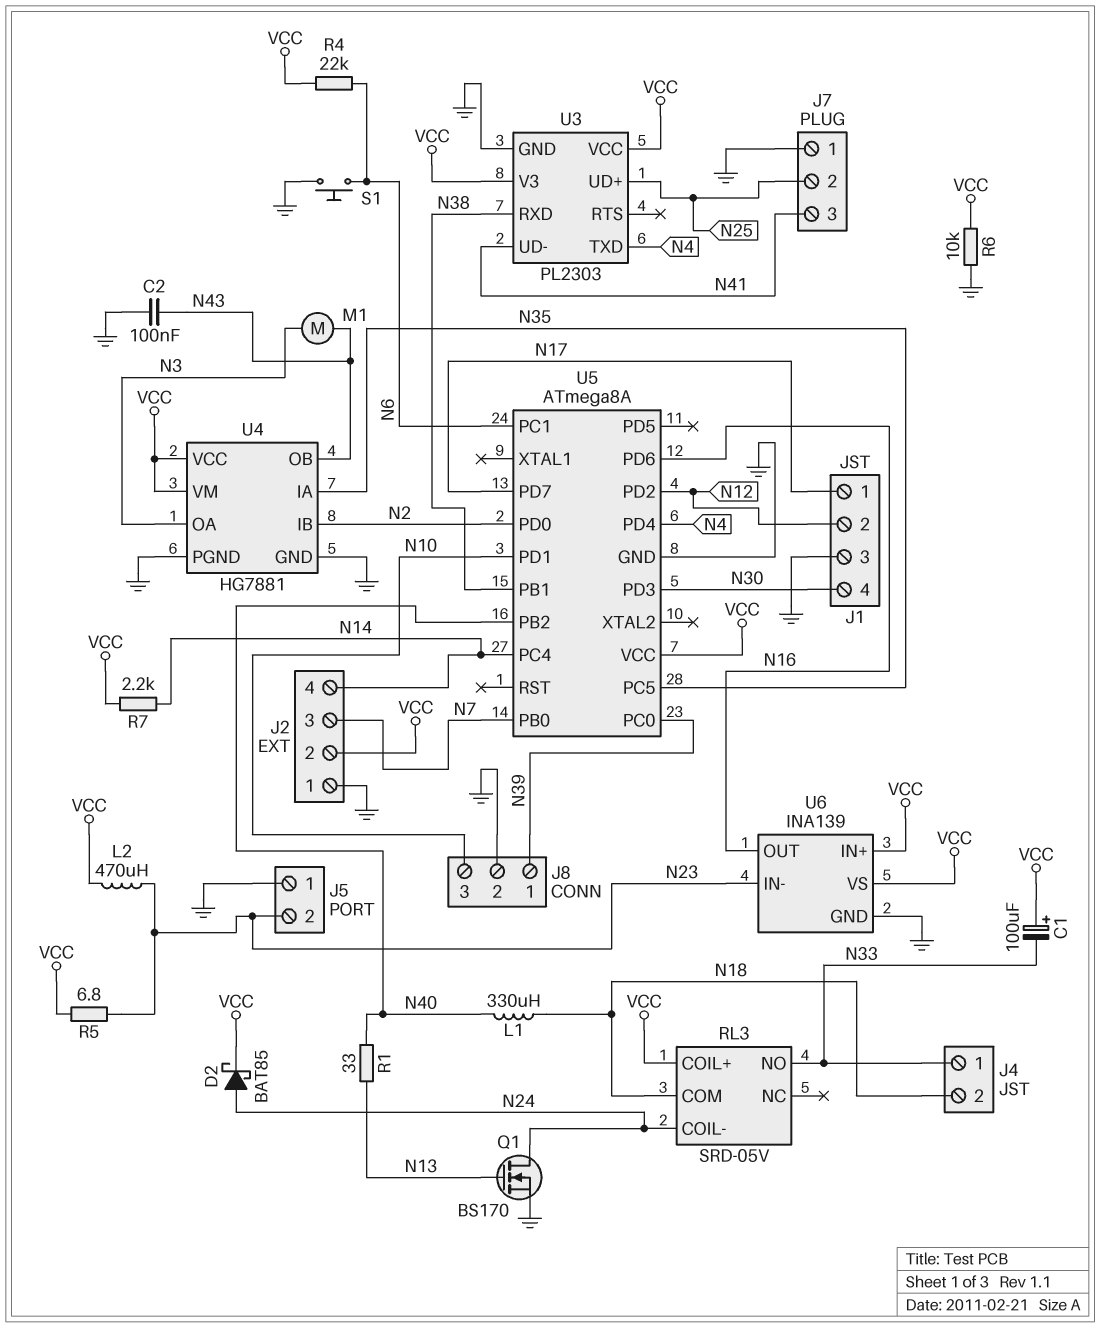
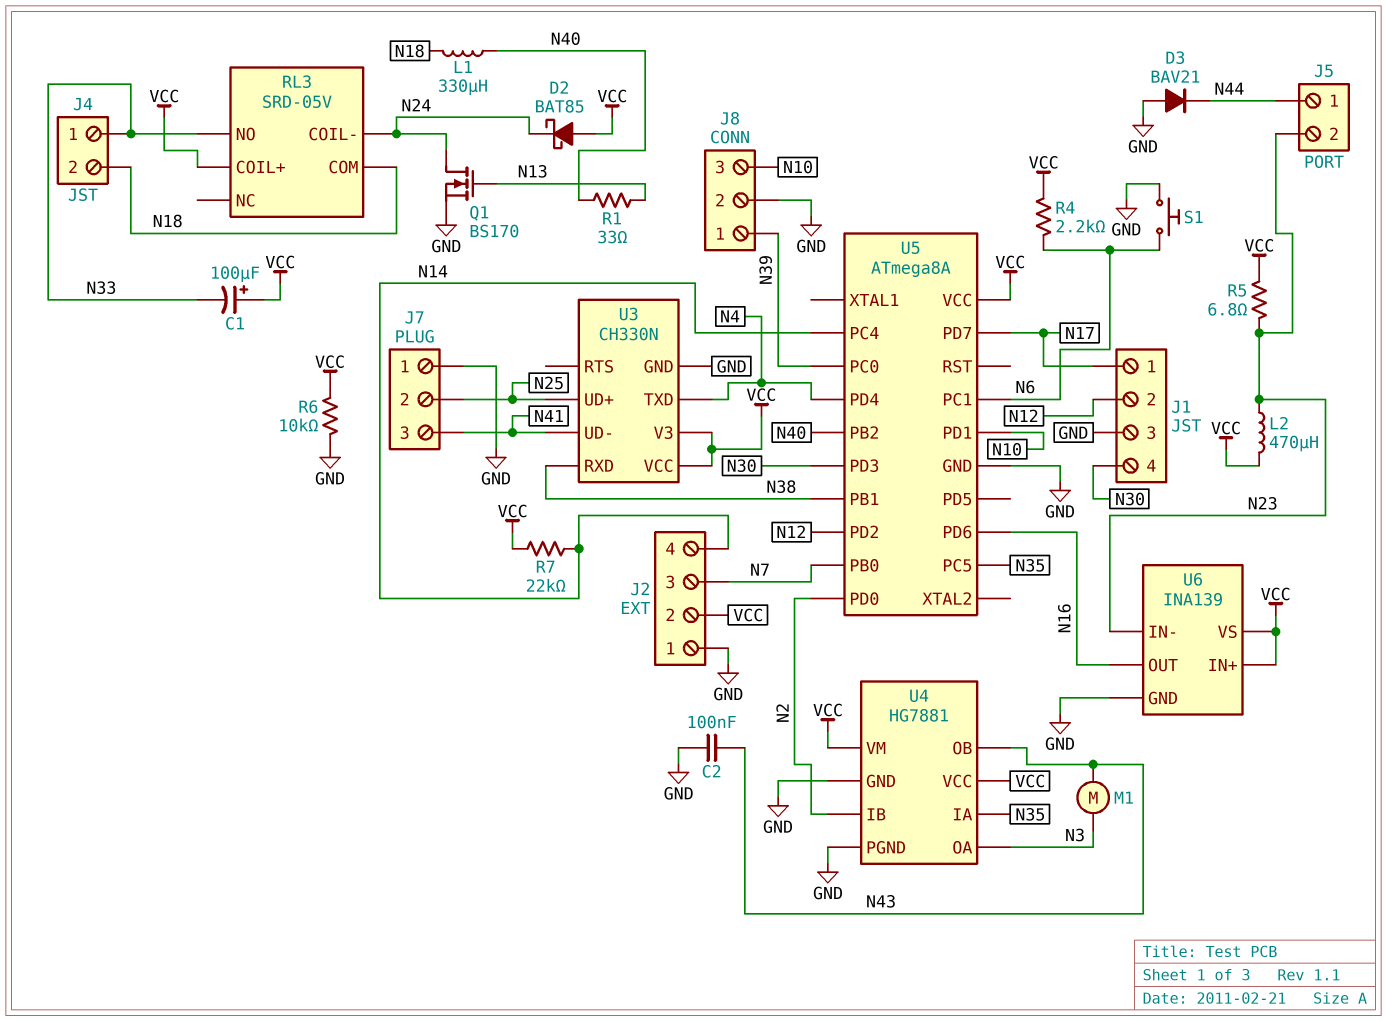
D2: schottky BAT85 (A N24, K VCC) -> schottky BAT85 (A VCC, K N24)
D3: none -> diode BAV21 (A GND, K N44)
J5 pin 1: GND -> N44
R4: 22k (N6, VCC) -> 2.2k (N6, VCC)
R7: 2.2k (N14, VCC) -> 22k (N14, VCC)
U3: PL2303 -> CH330N

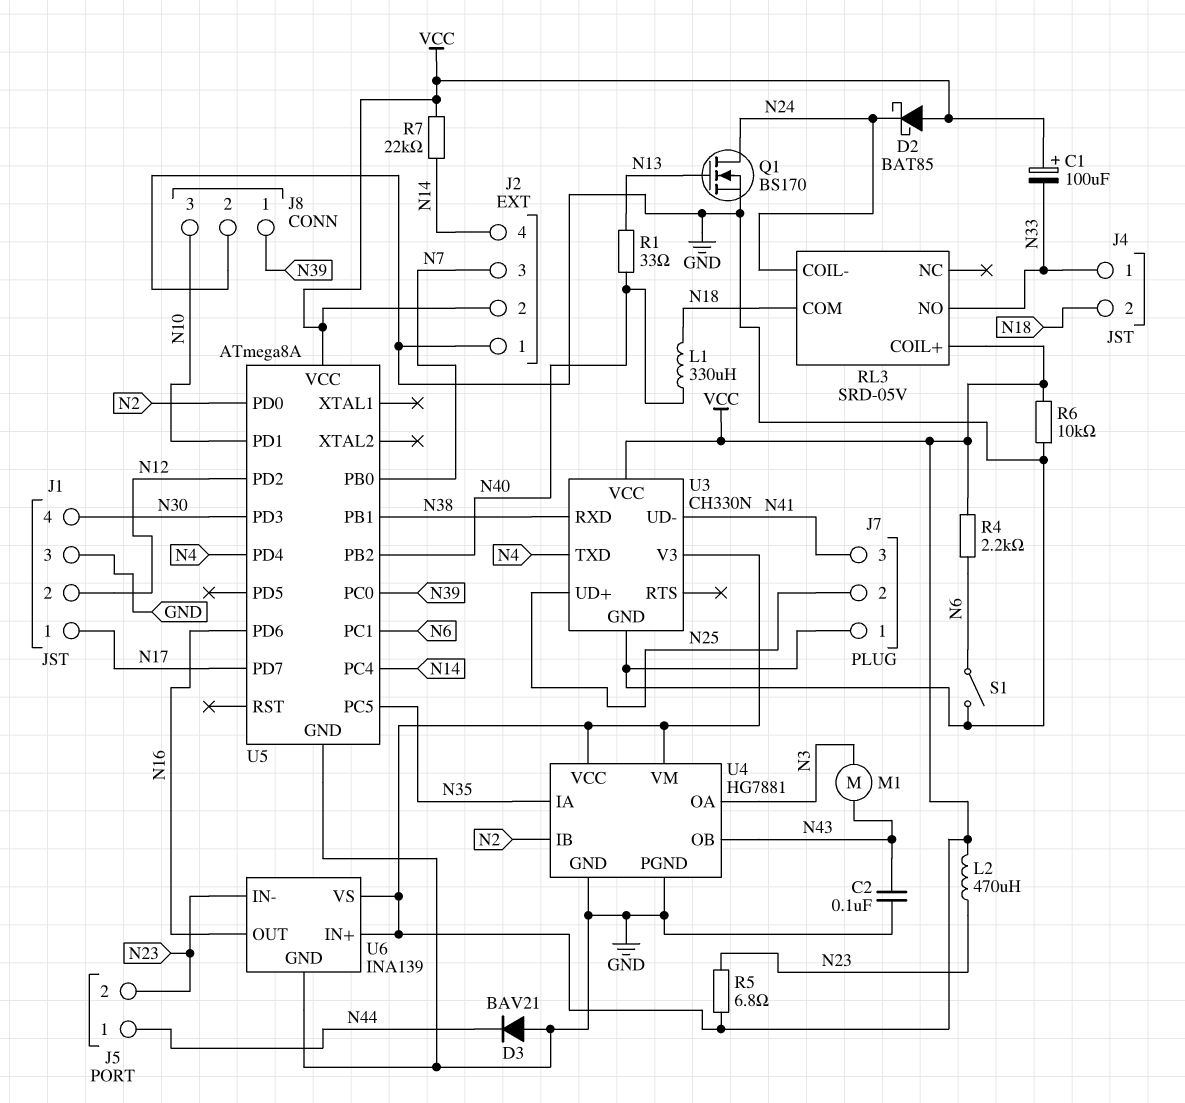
S1: button (GND, N6) -> switch (GND, N6)

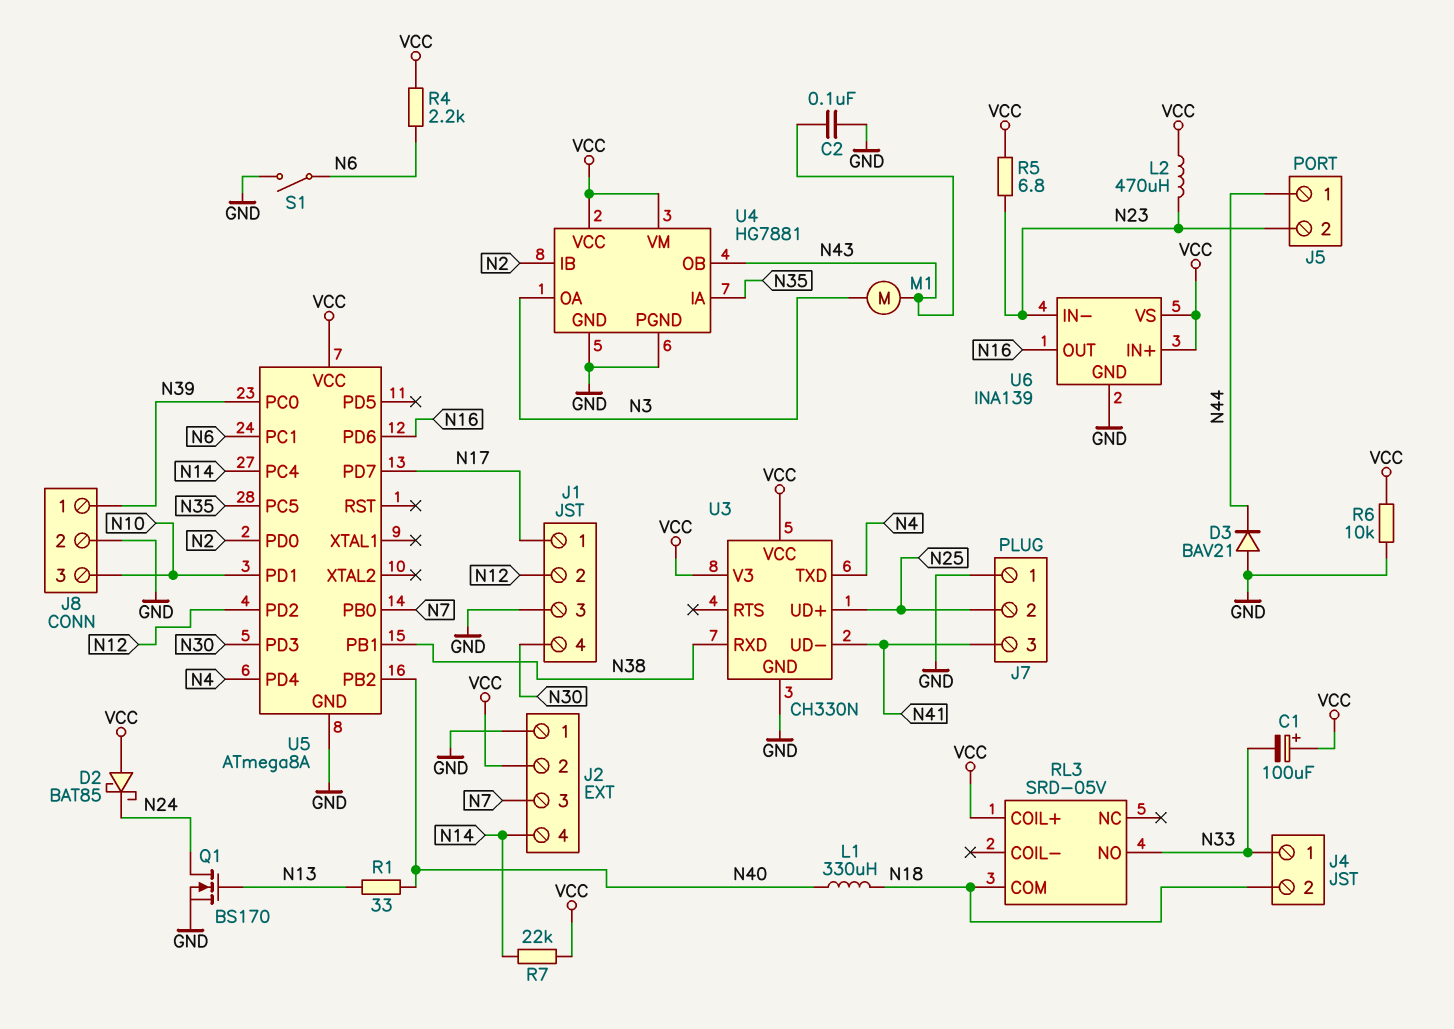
RL3 pin COIL-: N24 -> none

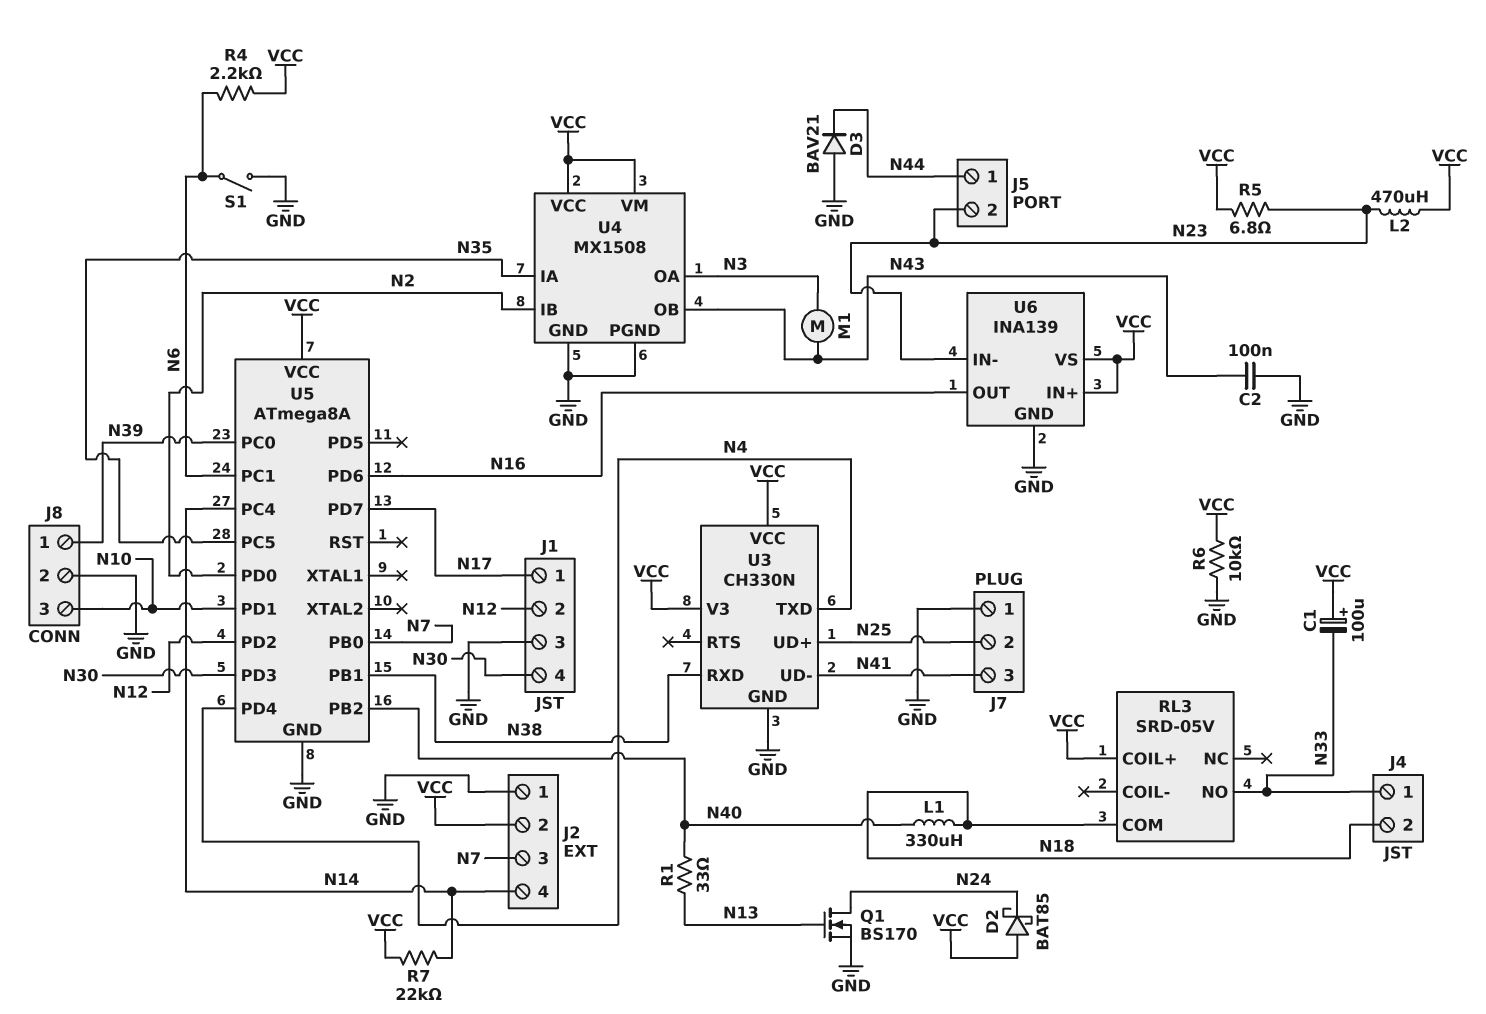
U4: HG7881 -> MX1508

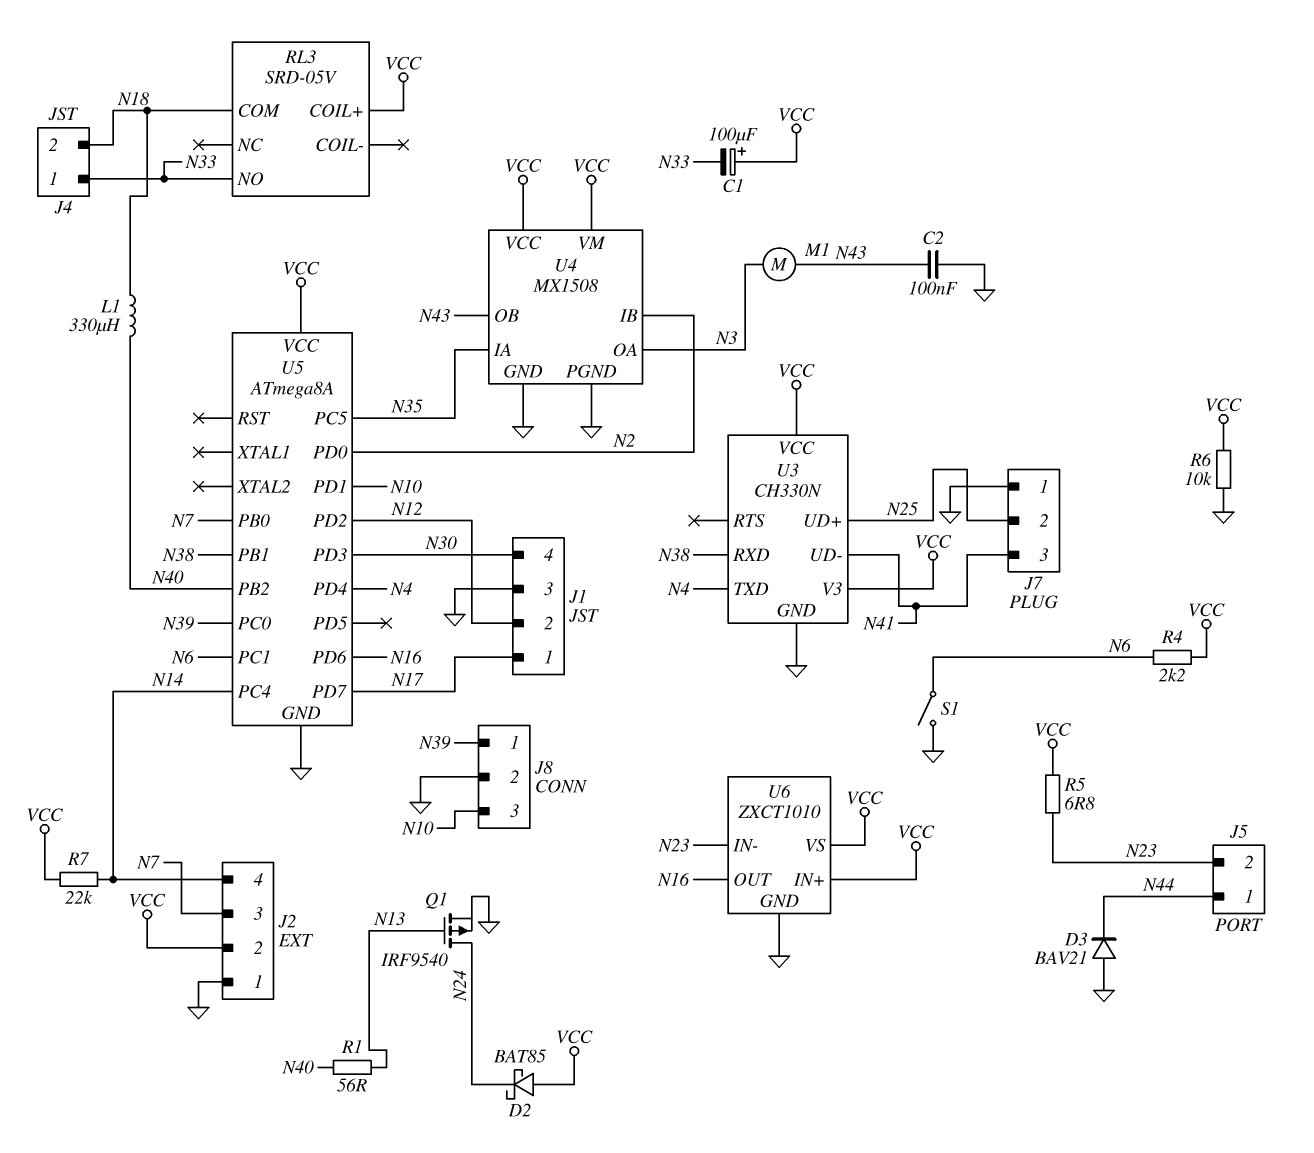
L2: 470uH (N23, VCC) -> none
Q1: NMOS BS170 (G N13, D N24, S GND) -> PMOS IRF9540 (G N13, D N24, S GND)
R1: 33 (N13, N40) -> 56 (N13, N40)
U6: INA139 -> ZXCT1010

